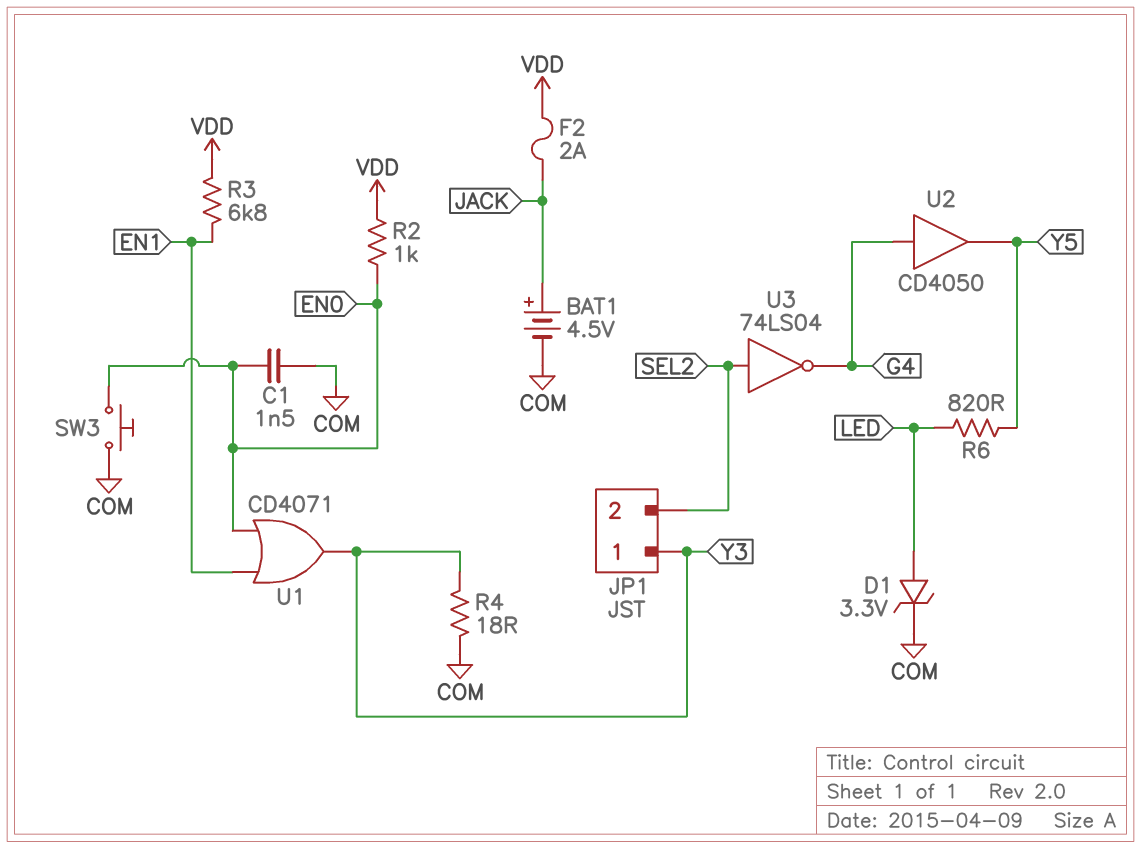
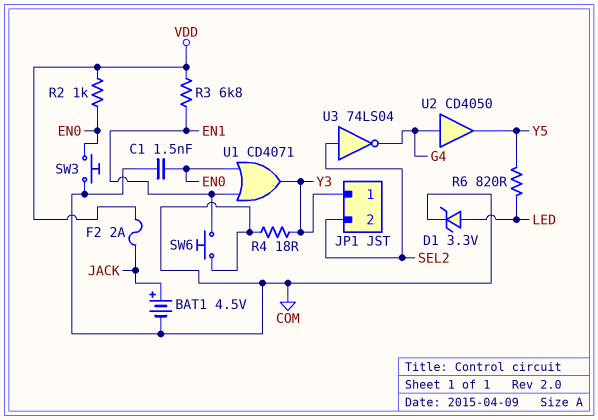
SW6: none -> button (COM, EN1)

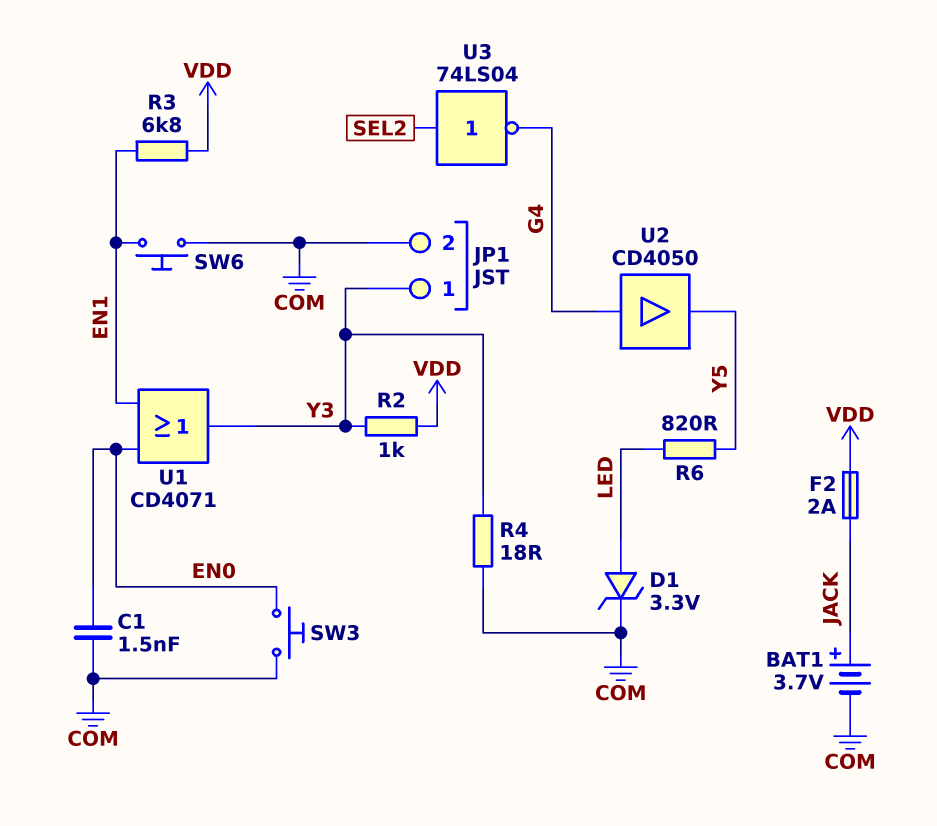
BAT1: 4.5V (plus JACK, minus COM) -> 3.7V (plus JACK, minus COM)
JP1 pin 2: SEL2 -> COM
R2: 1k (EN0, VDD) -> 1k (VDD, Y3)

